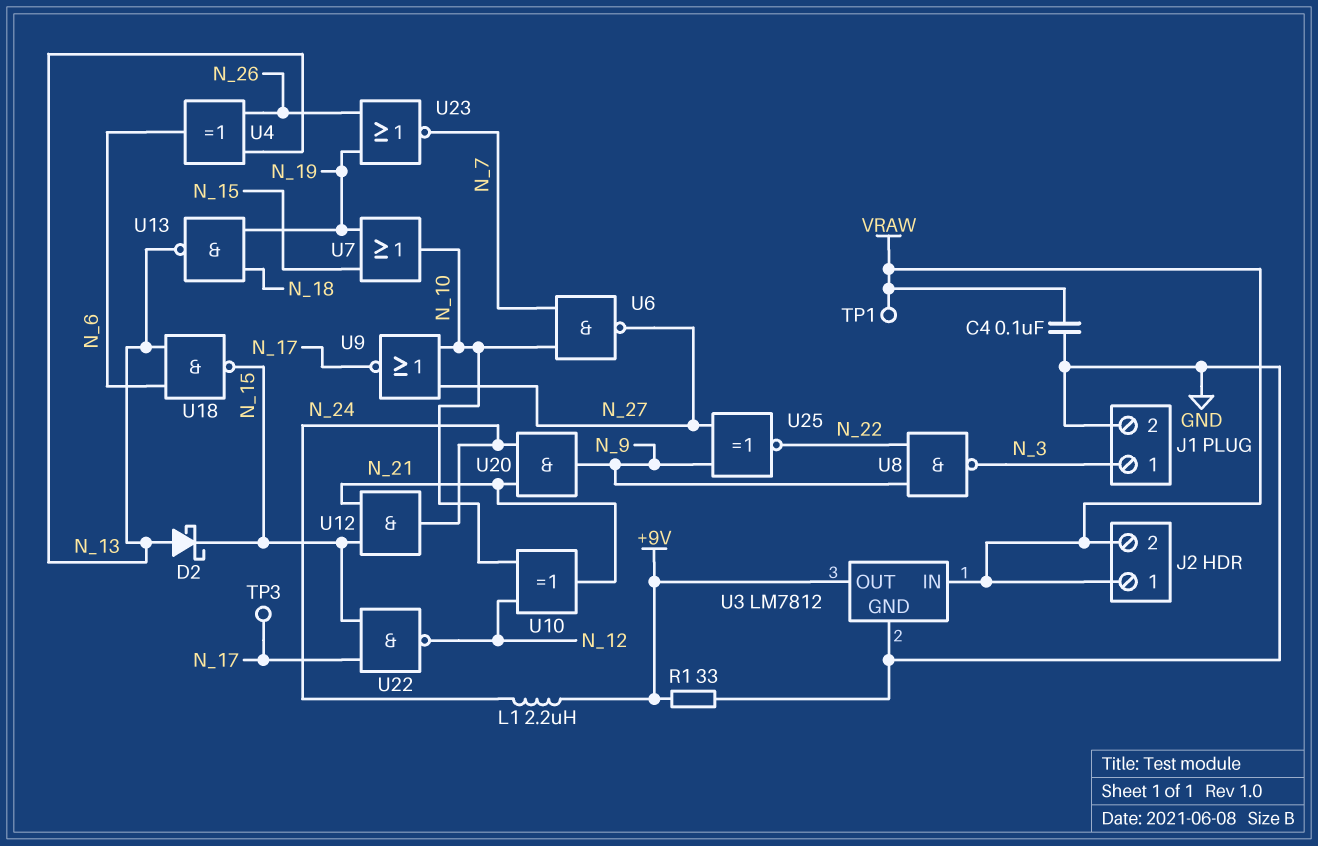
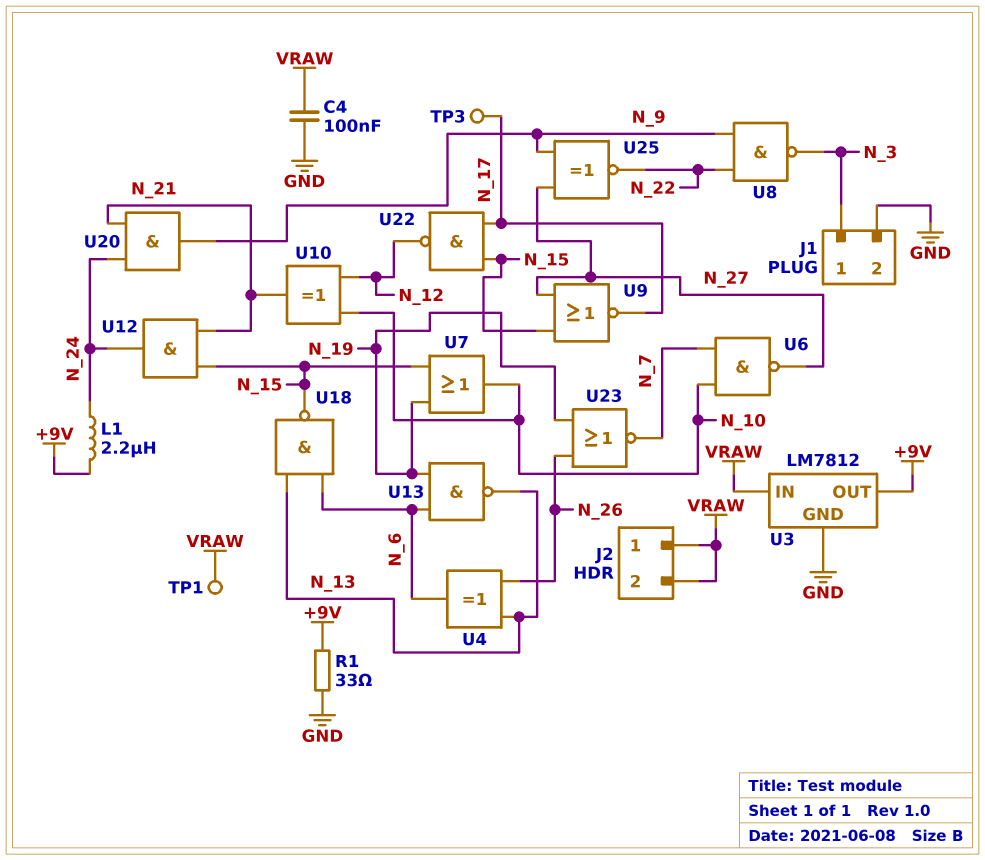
D2: schottky (A N_13, K N_15) -> none
U9: NOR (in N_10, in N_27, out N_17) -> NOR (in N_15, in N_27, out N_17)
U13: NAND (in N_18, in N_19, out N_13) -> NAND (in N_6, in N_19, out N_13)

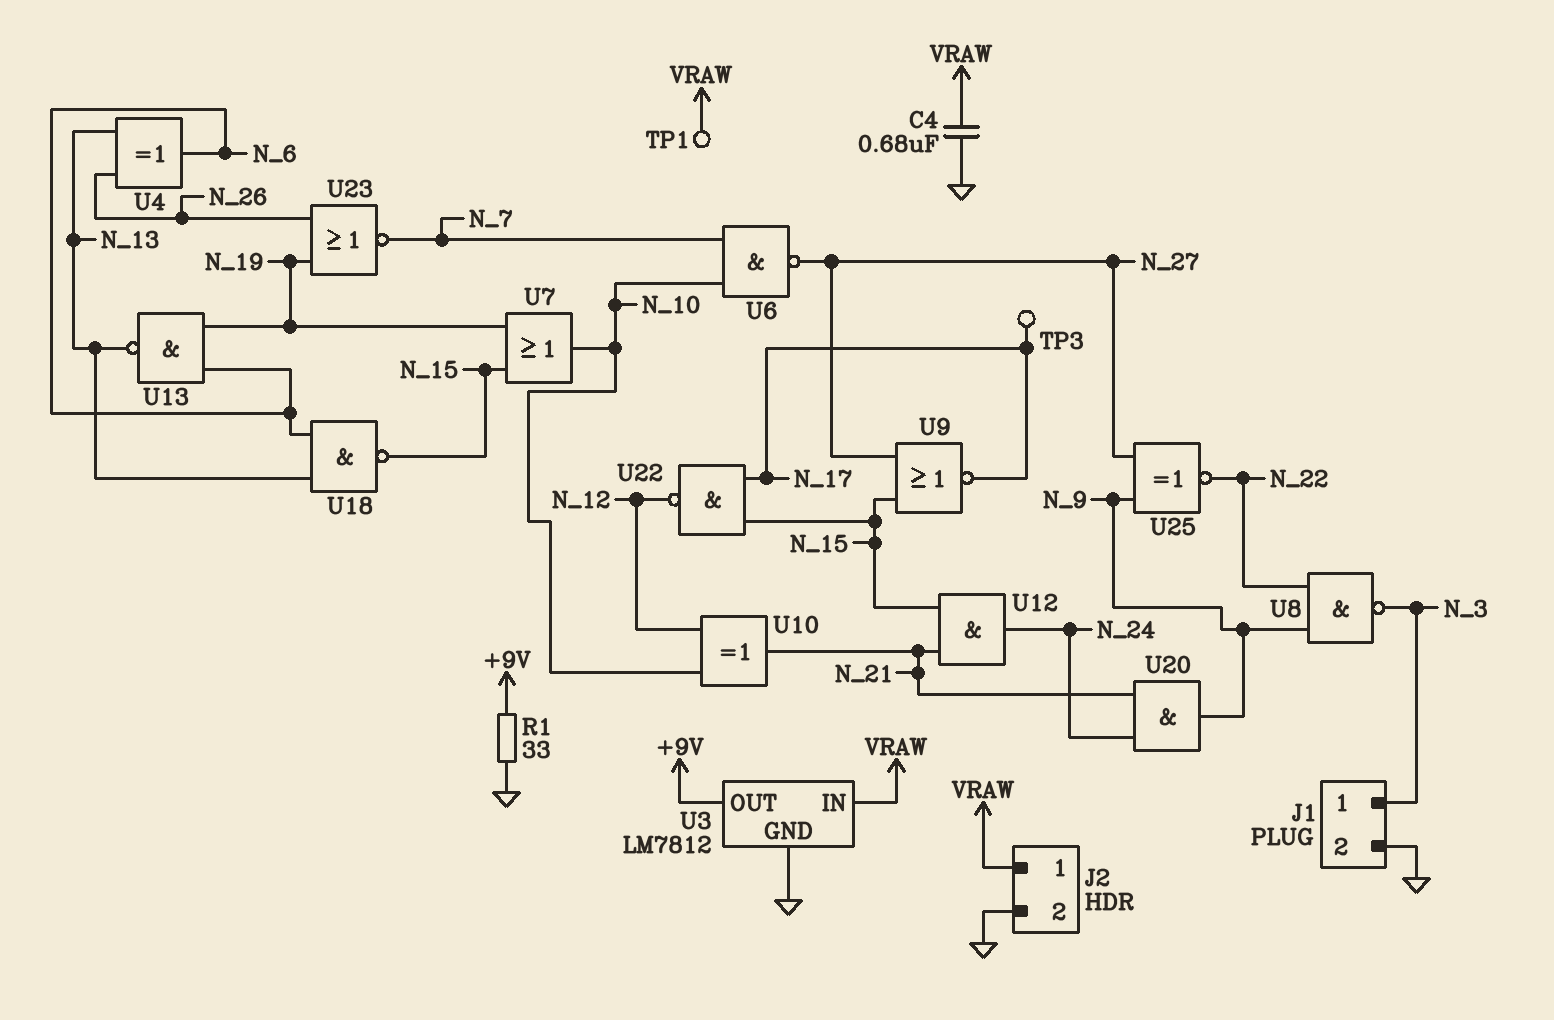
C4: 100nF (GND, VRAW) -> 680nF (GND, VRAW)
J2 pin 2: VRAW -> GND
L1: 2.2uH (+9V, N_24) -> none

